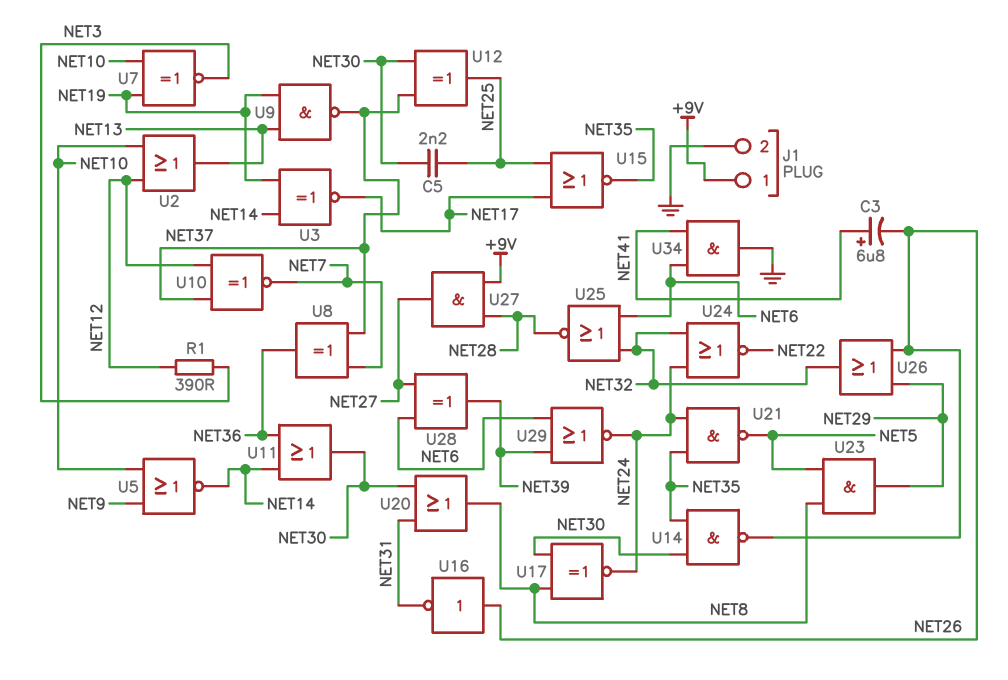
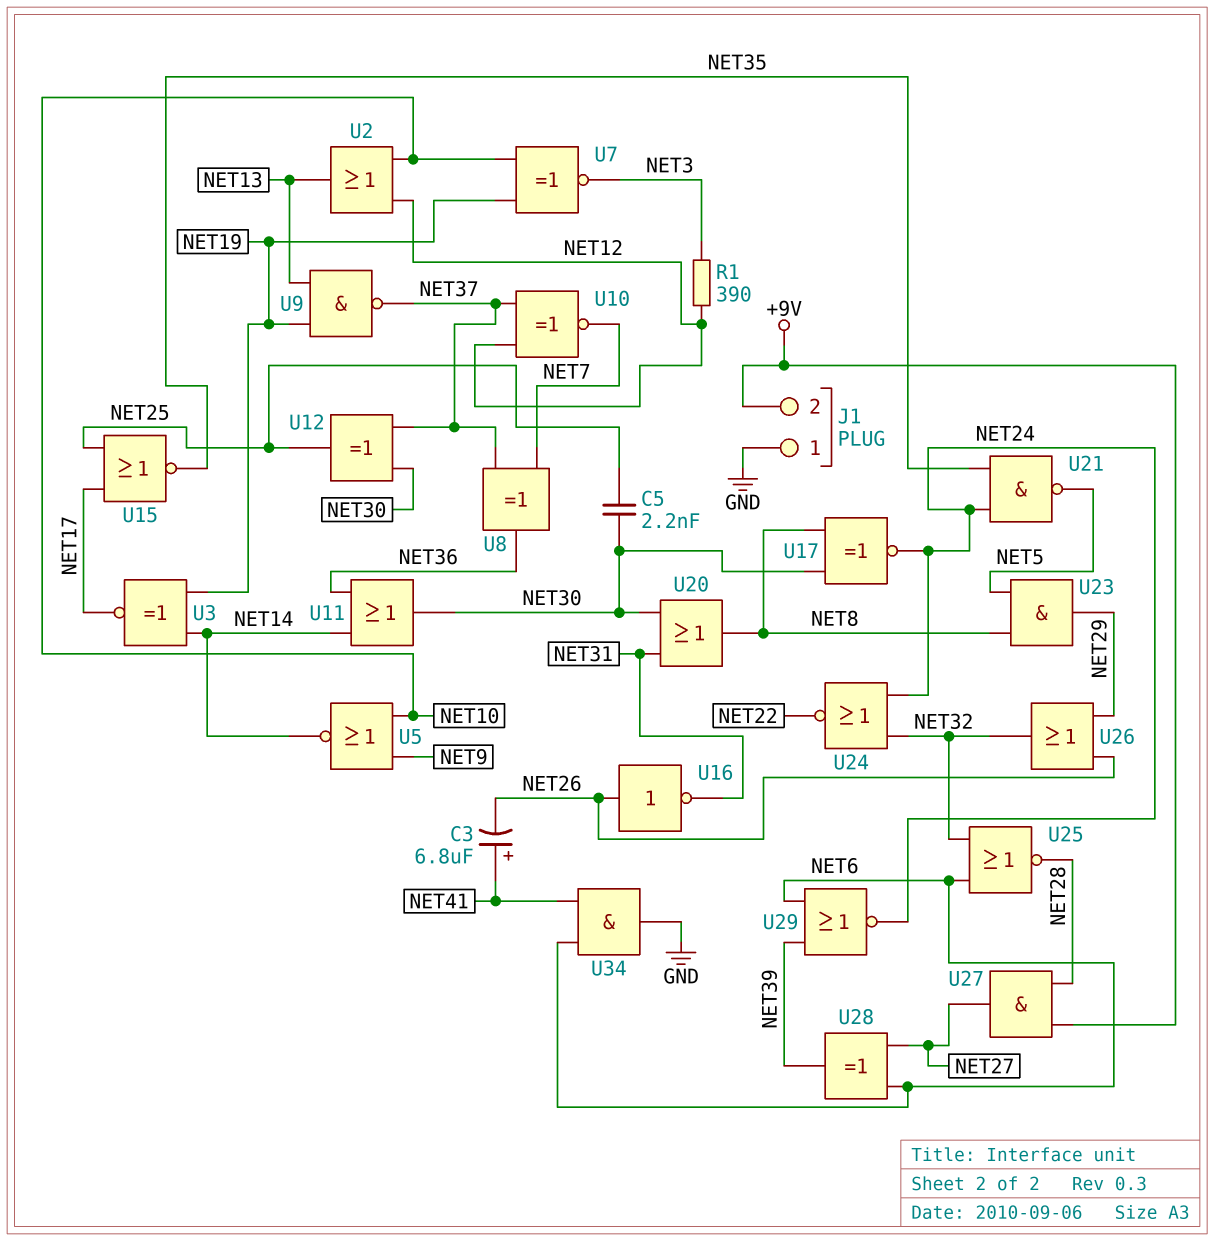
J1 pin 1: +9V -> GND
J1 pin 2: GND -> +9V
U14: NAND (in NET30, in NET35, out NET26) -> none

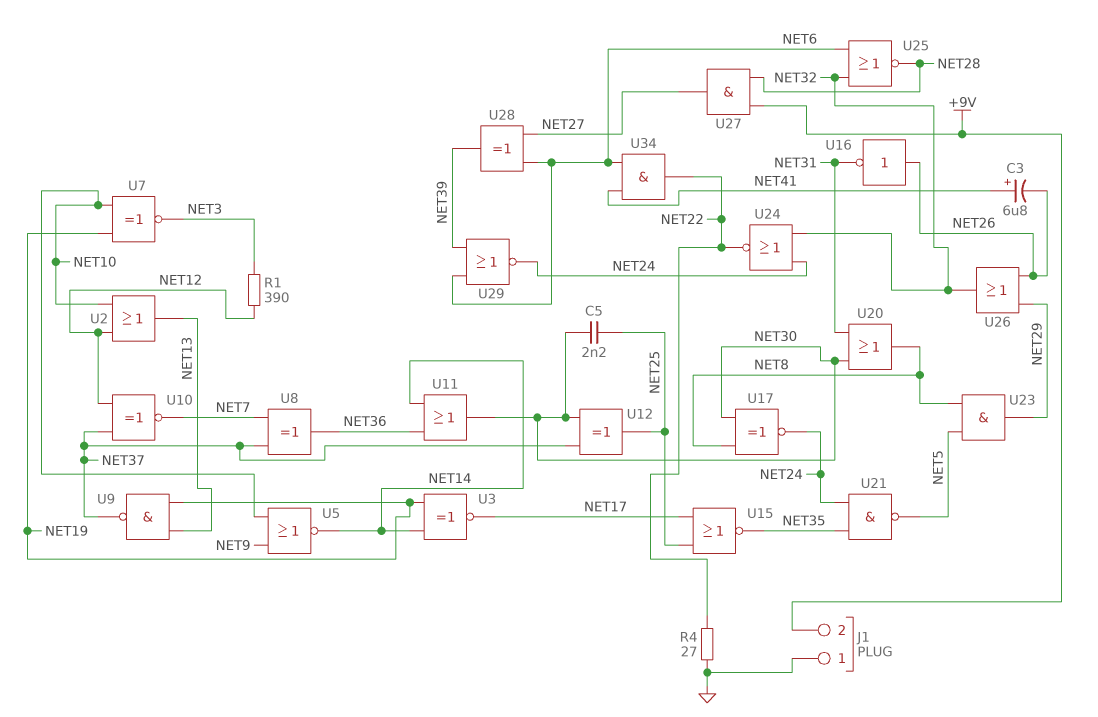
R4: none -> 27 (GND, NET22)
U34: AND (in NET6, in NET41, out GND) -> AND (in NET6, in NET41, out NET22)

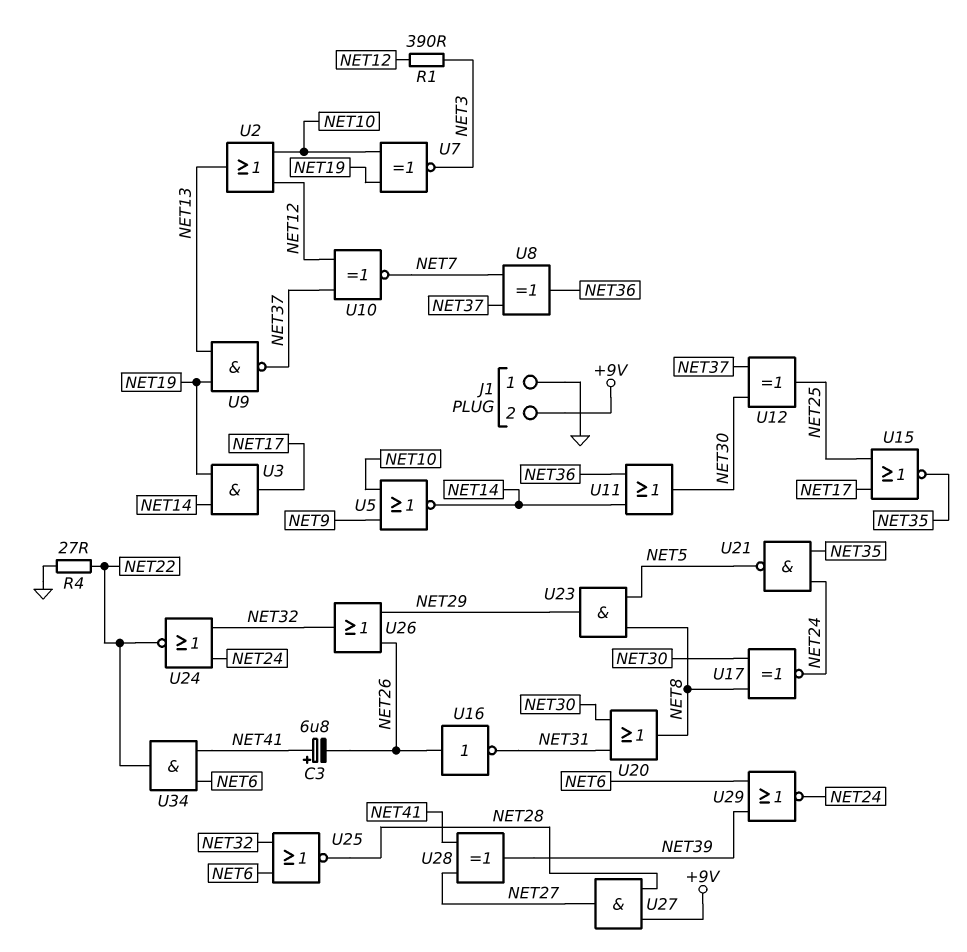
C5: 2.2nF (NET25, NET30) -> none
U3: XNOR (in NET14, in NET19, out NET17) -> AND (in NET14, in NET19, out NET17)
U28: XOR (in NET6, in NET27, out NET39) -> XOR (in NET27, in NET41, out NET39)

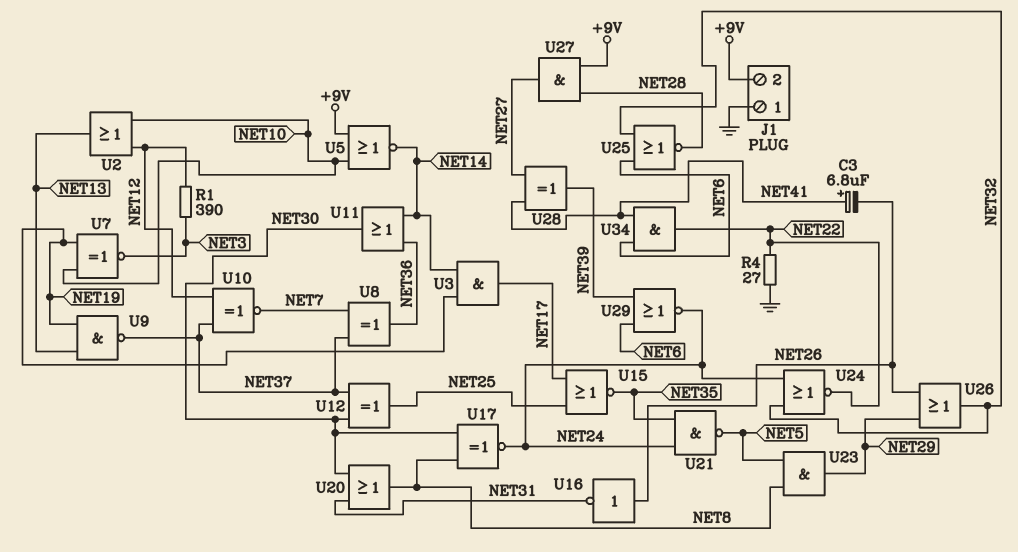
U5: NOR (in NET9, in NET10, out NET14) -> NOR (in +9V, in NET10, out NET14)

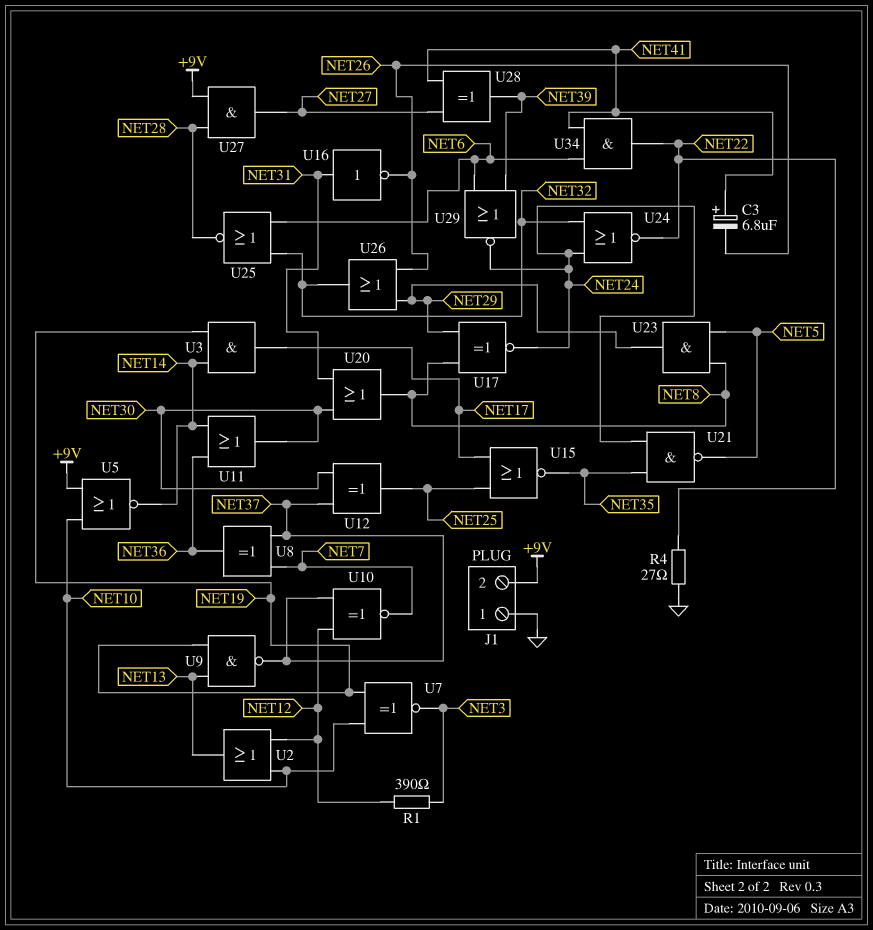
U16: NOT (in NET26, out NET31) -> NOT (in NET31, out NET26)
U17: XNOR (in NET8, in NET30, out NET24) -> XNOR (in NET8, in NET29, out NET24)

